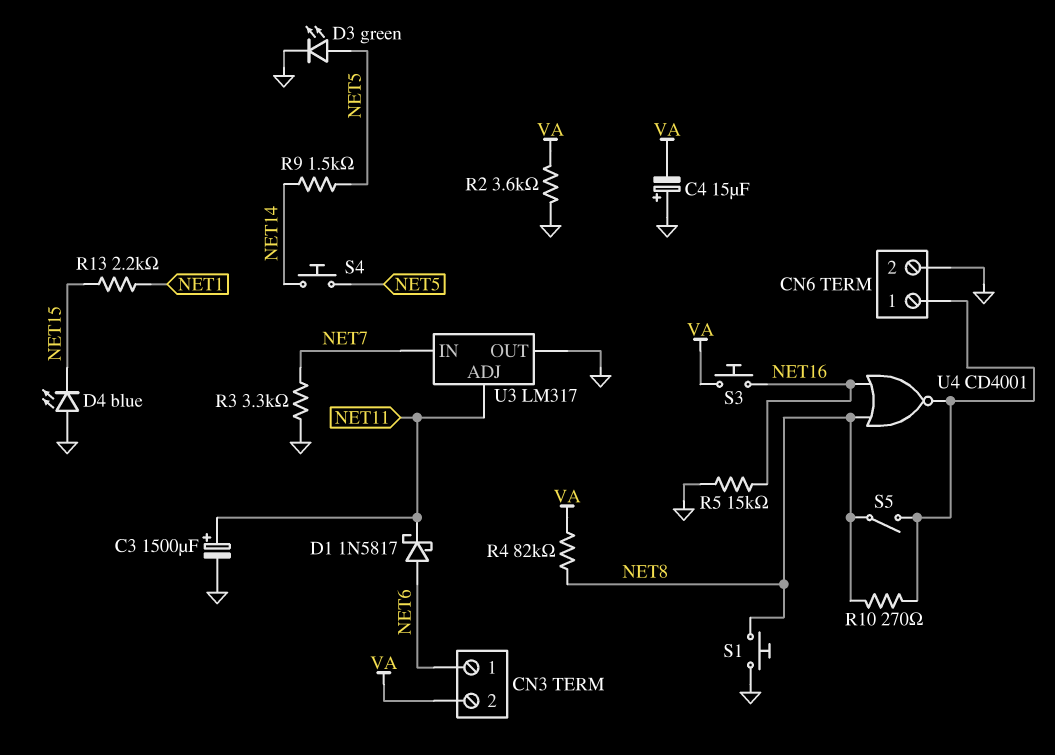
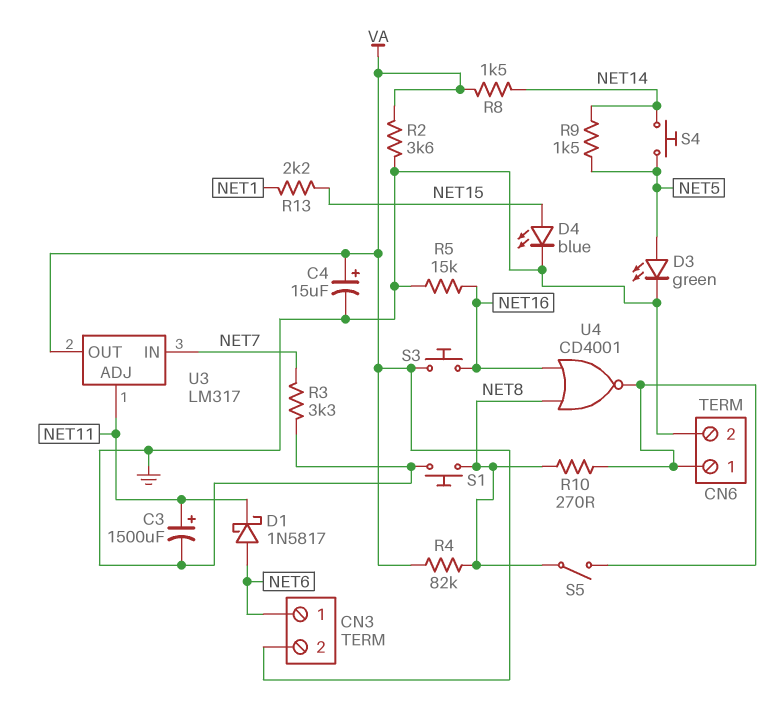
C4: 15uF (plus GND, minus VA) -> 15uF (plus VA, minus GND)
D4: LED blue (A GND, K NET15) -> LED blue (A NET15, K GND)
R8: none -> 1.5k (NET14, VA)
U3 pin OUT: GND -> VA

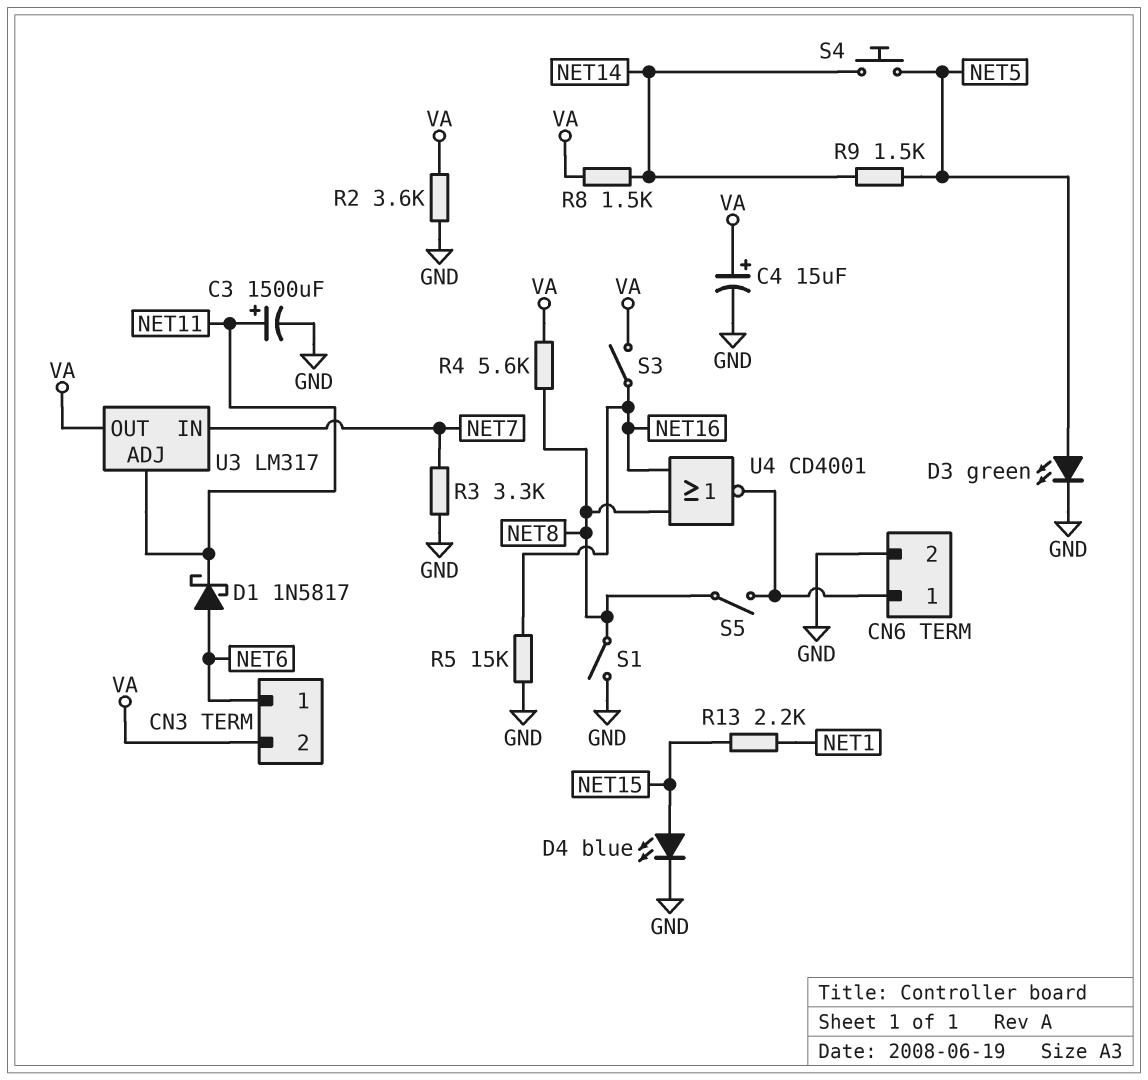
R4: 82k (NET8, VA) -> 5.6k (NET8, VA)
R10: 270 (CN6/1, NET8) -> none
S1: button (GND, NET8) -> switch (GND, NET8)
S3: button (NET16, VA) -> switch (NET16, VA)

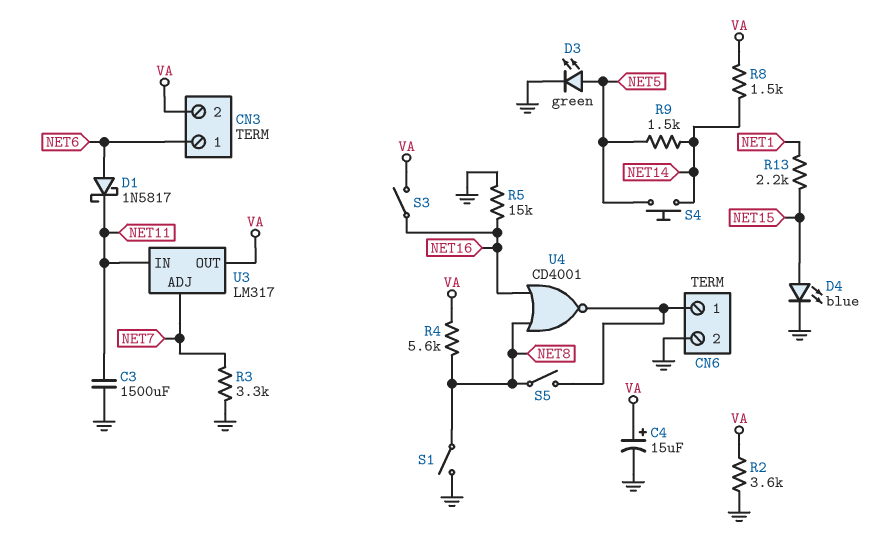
C3: 1500uF (plus NET11, minus GND) -> 1500uF (GND, NET11)
U3 pin ADJ: NET11 -> NET7
U3 pin IN: NET7 -> NET11

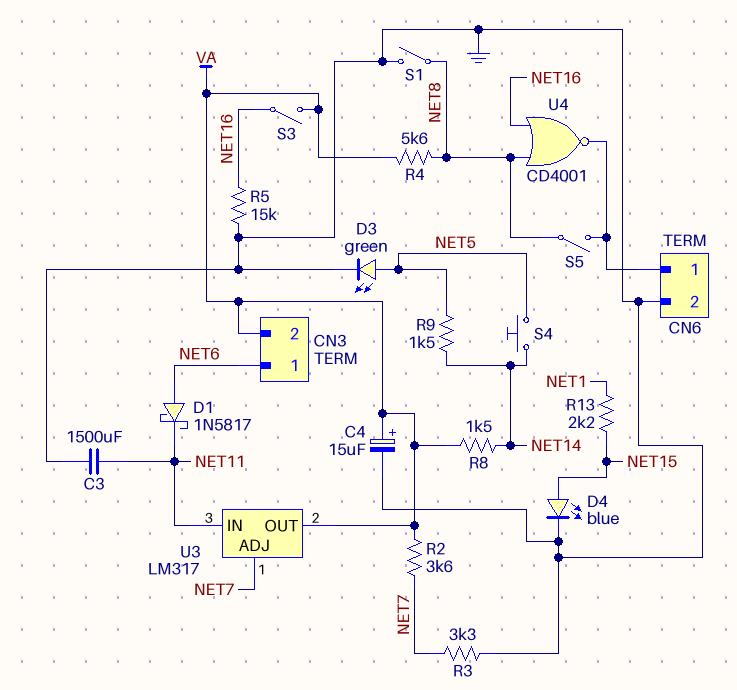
R2: 3.6k (GND, VA) -> 3.6k (NET7, VA)

